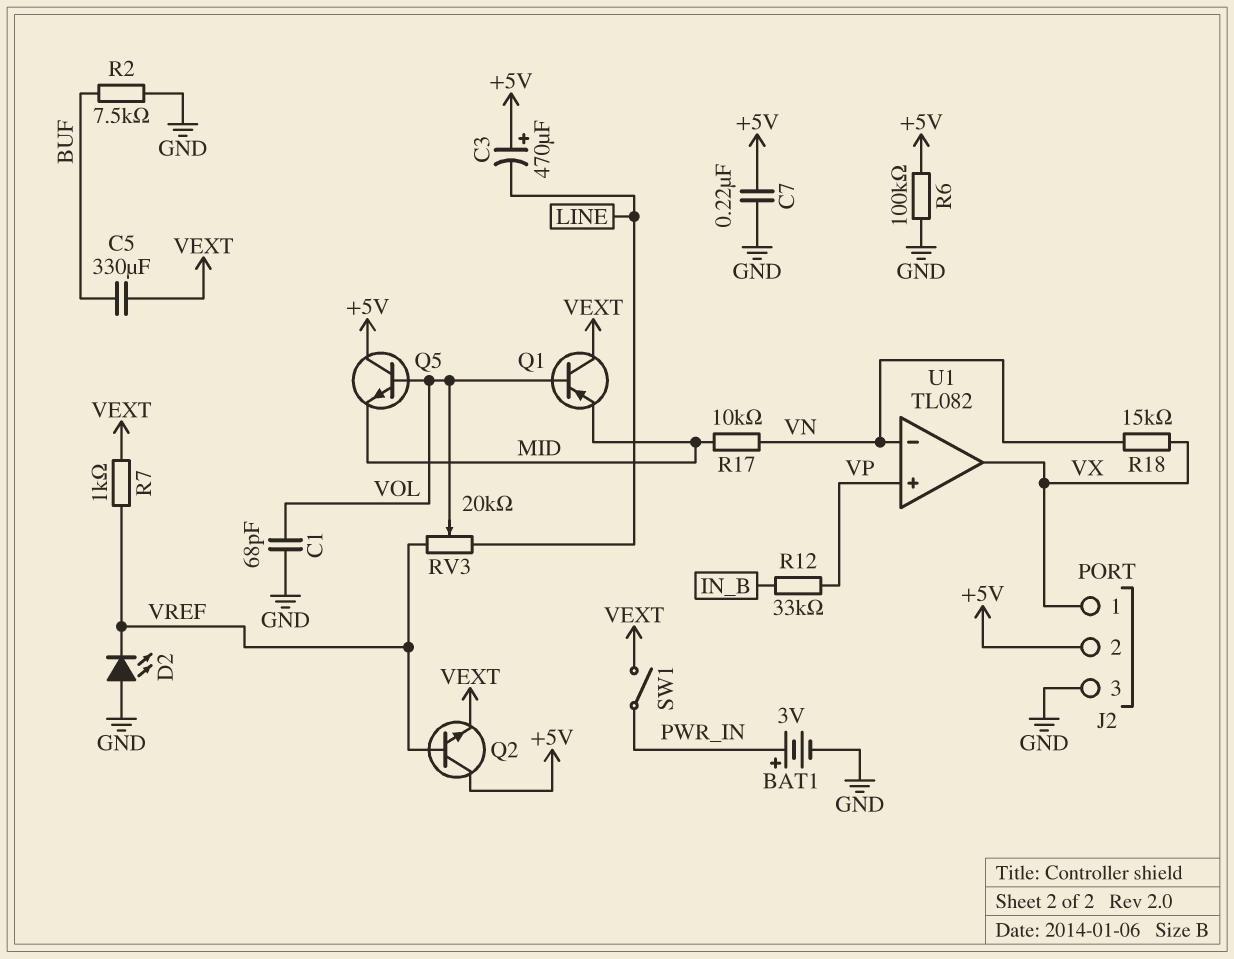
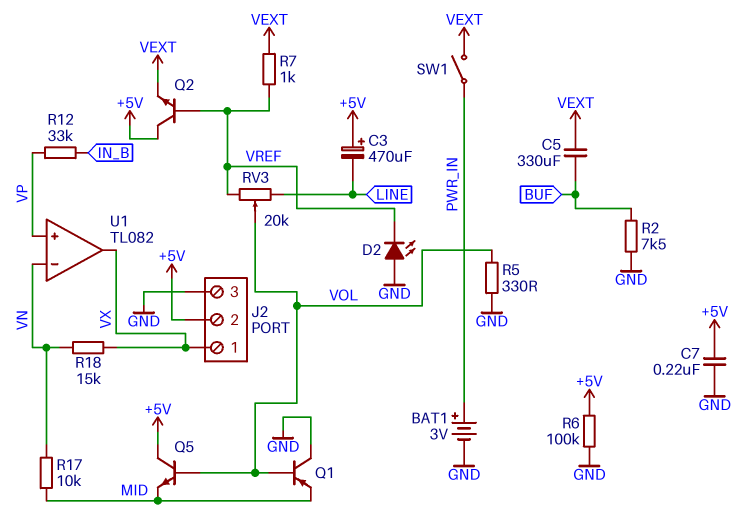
C1: 68pF (GND, VOL) -> none
Q1: PNP (B VOL, C VEXT, E MID) -> PNP (B VOL, C GND, E MID)
R5: none -> 330 (GND, VOL)

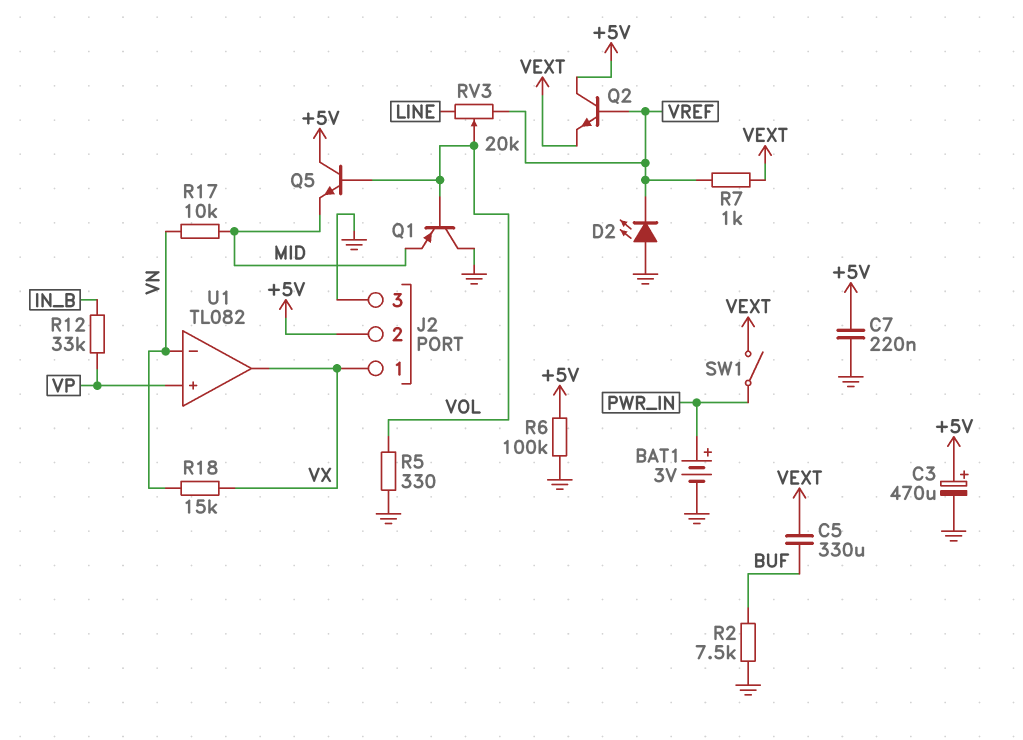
C3: 470uF (plus +5V, minus LINE) -> 470uF (plus +5V, minus GND)

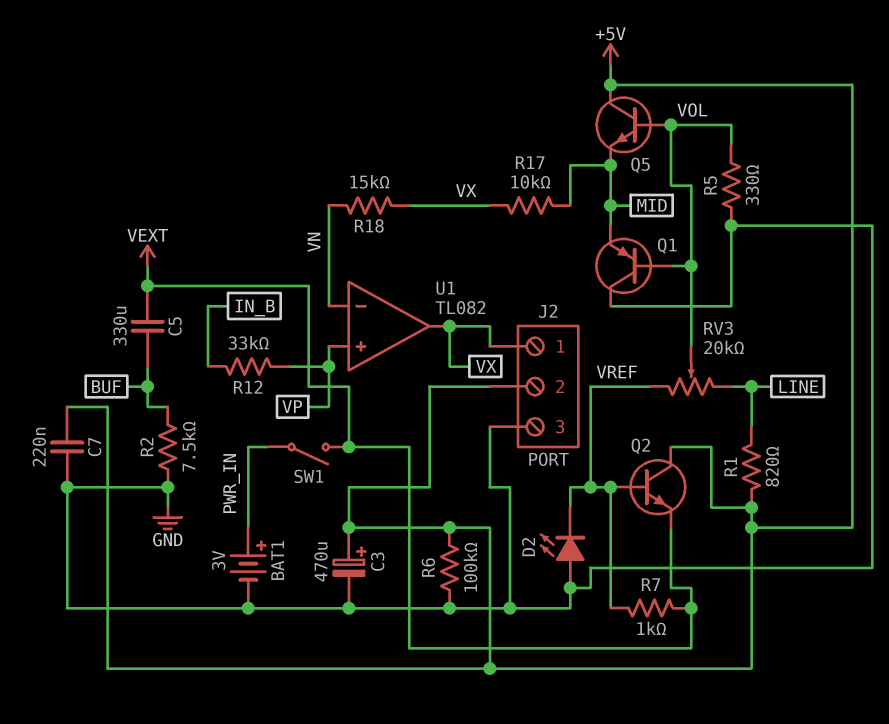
R1: none -> 820 (+5V, LINE)
R17: 10k (MID, VN) -> 10k (MID, VX)

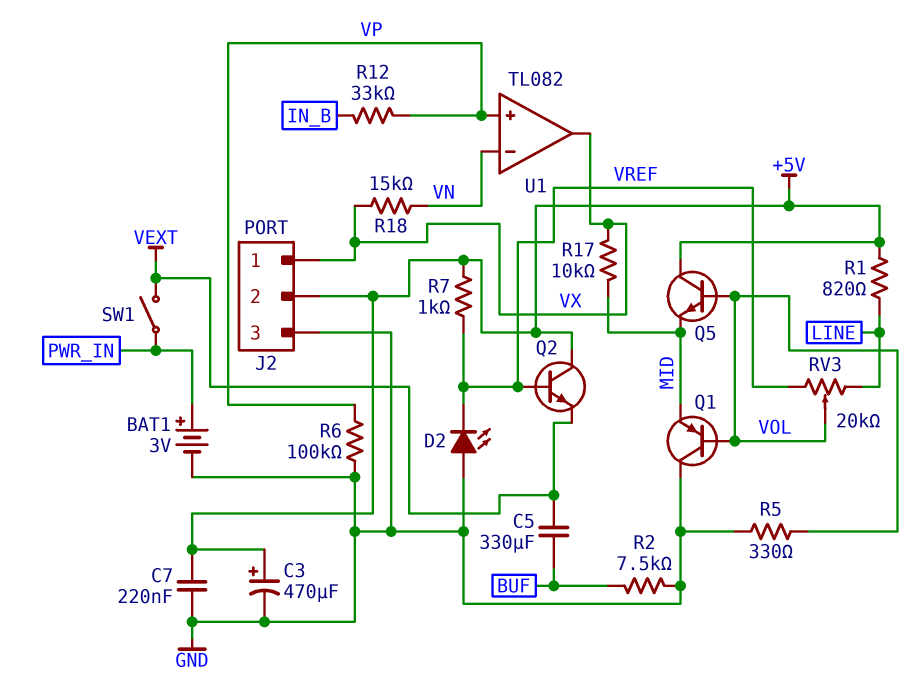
R6: 100k (+5V, GND) -> 100k (GND, VP)
R7: 1k (VEXT, VREF) -> 1k (+5V, VREF)

